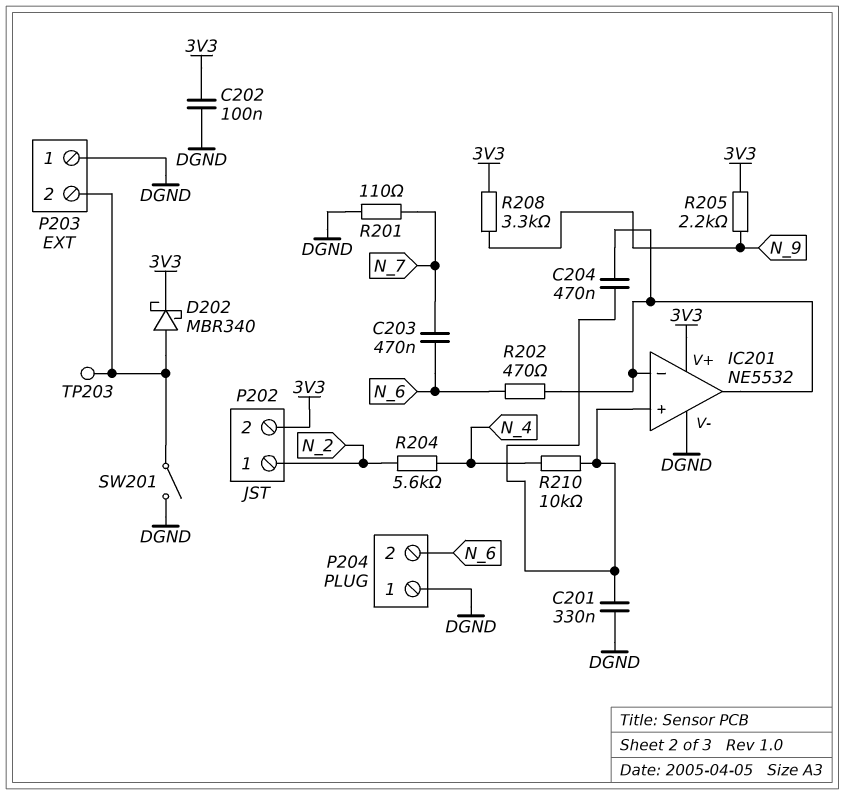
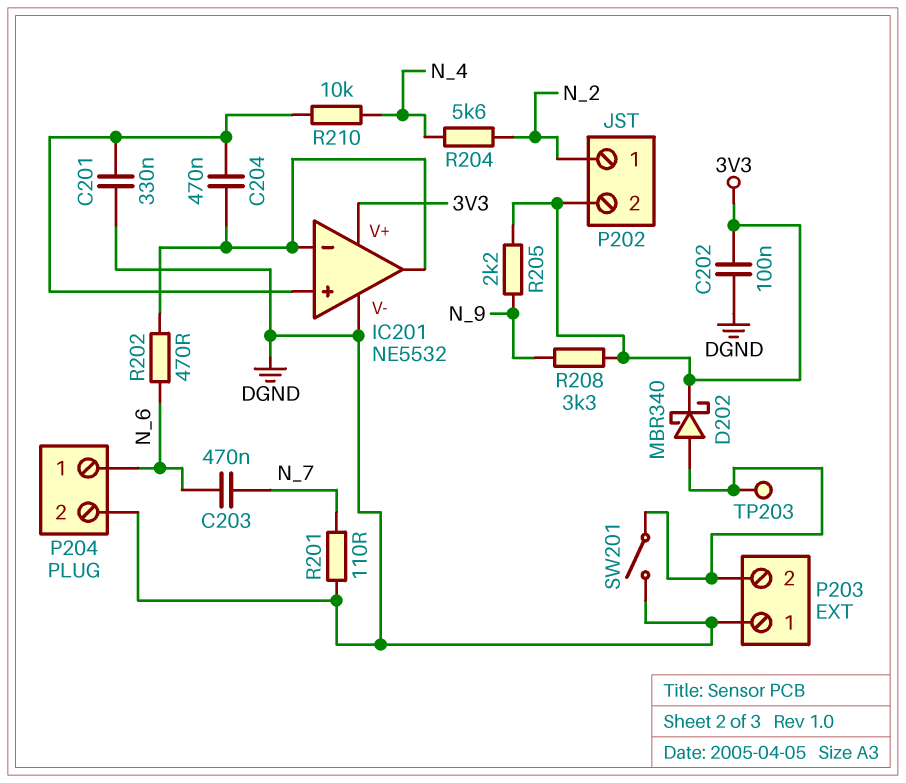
P204 pin 1: DGND -> N_6
P204 pin 2: N_6 -> DGND

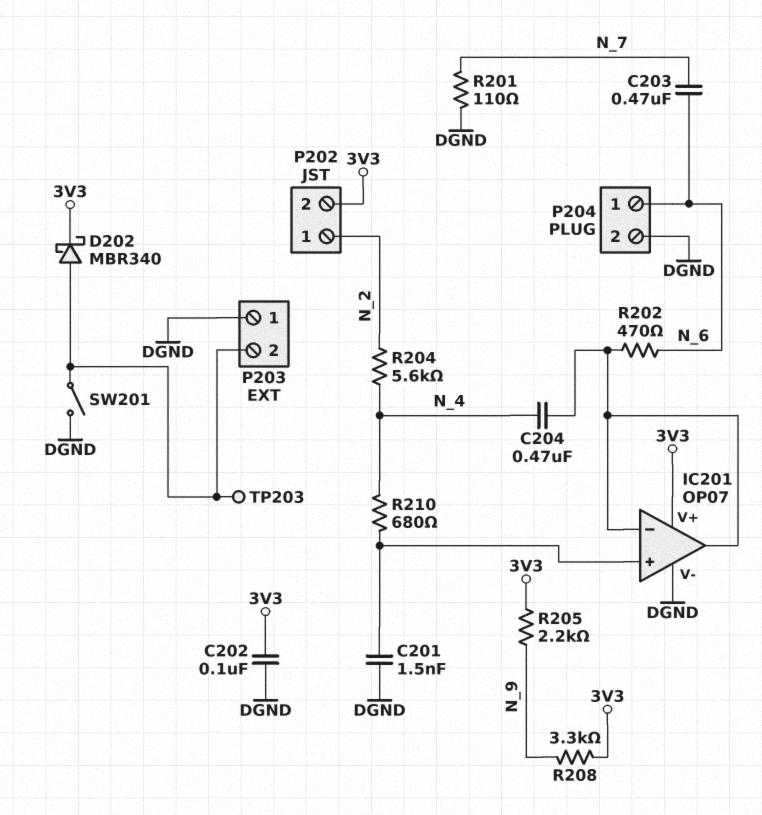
C201: 330nF (DGND, IC201/in+) -> 1.5nF (DGND, IC201/in+)
C204: 470nF (IC201/in+, IC201/in-) -> 470nF (IC201/in-, N_4)
IC201: NE5532 -> OP07
R210: 10k (IC201/in+, N_4) -> 680 (IC201/in+, N_4)

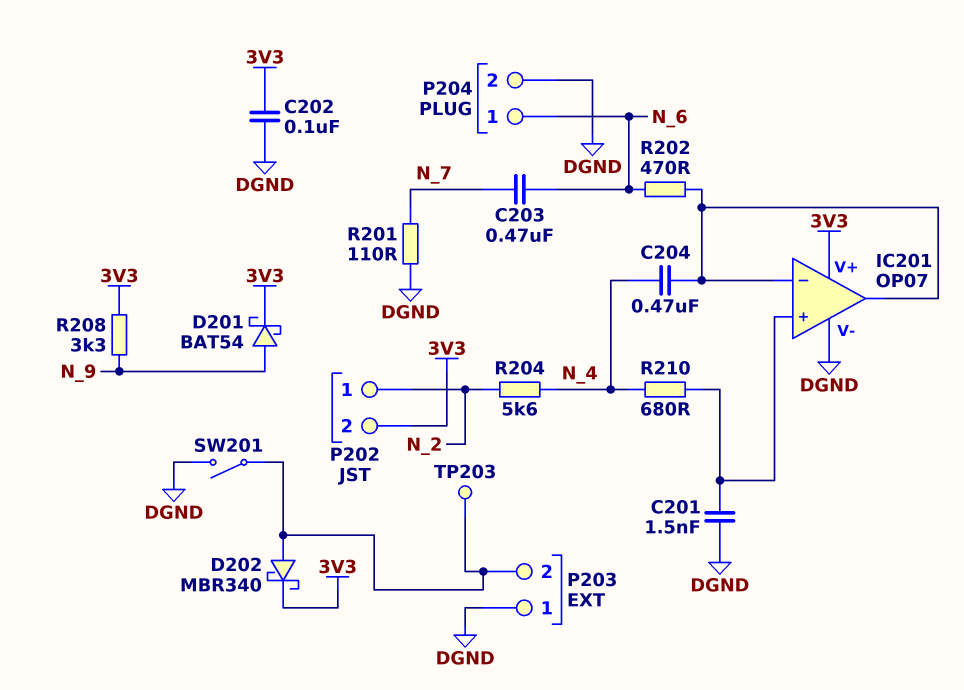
D201: none -> schottky BAT54 (A N_9, K 3V3)
R205: 2.2k (3V3, N_9) -> none

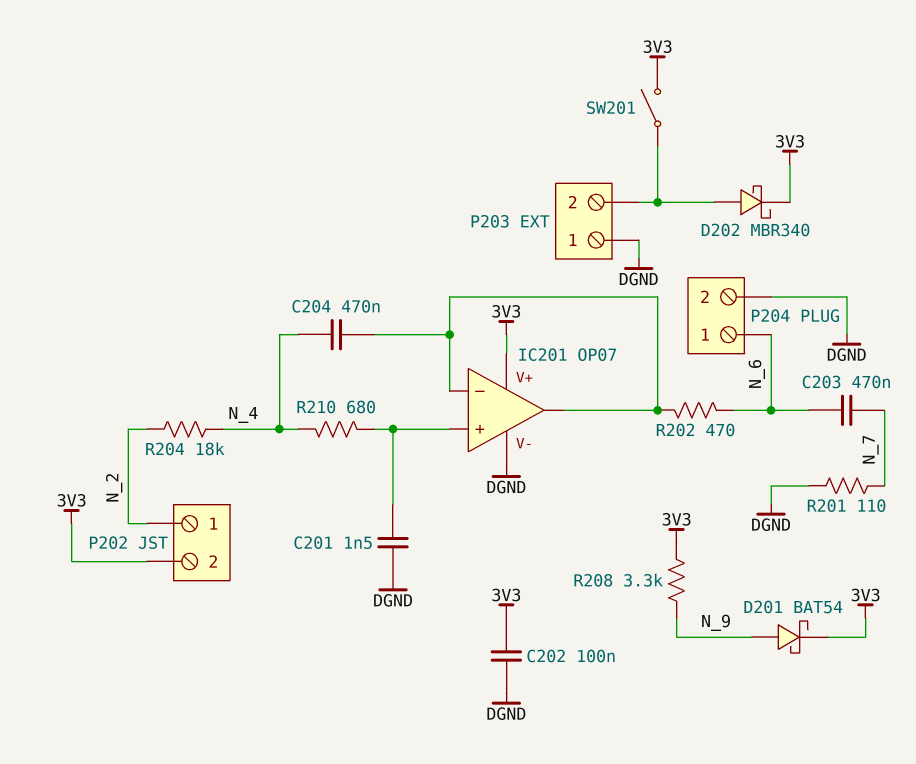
R204: 5.6k (N_2, N_4) -> 18k (N_2, N_4)
SW201: switch (DGND, P203/2) -> switch (3V3, P203/2)
TP203: test point (P203/2) -> none

